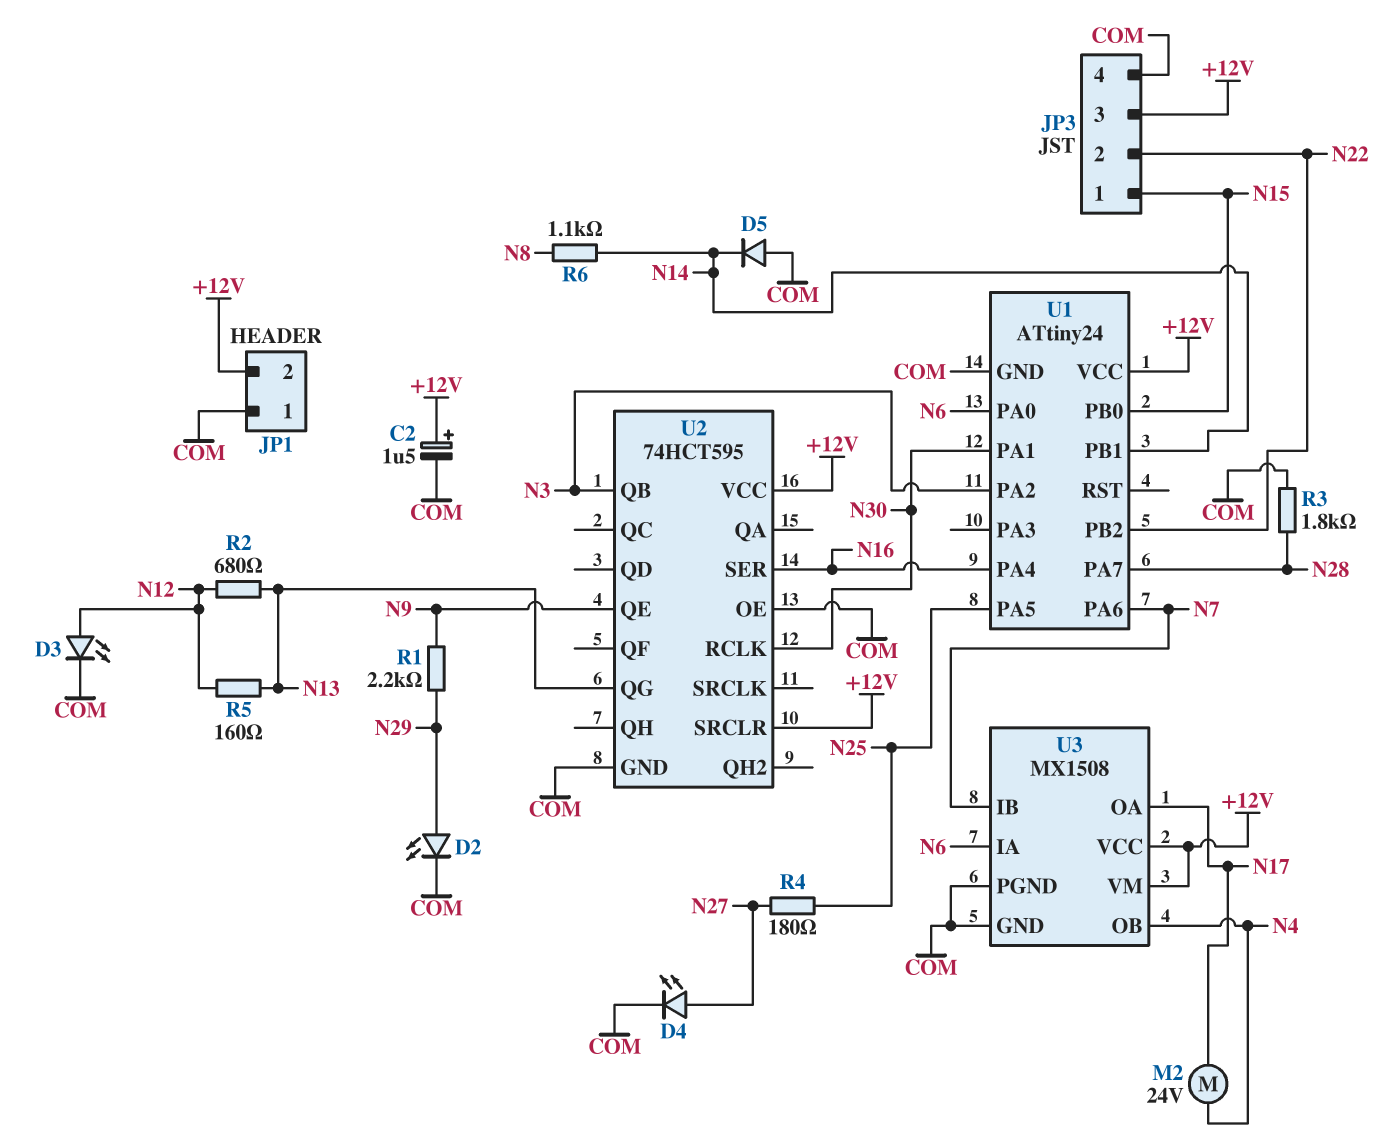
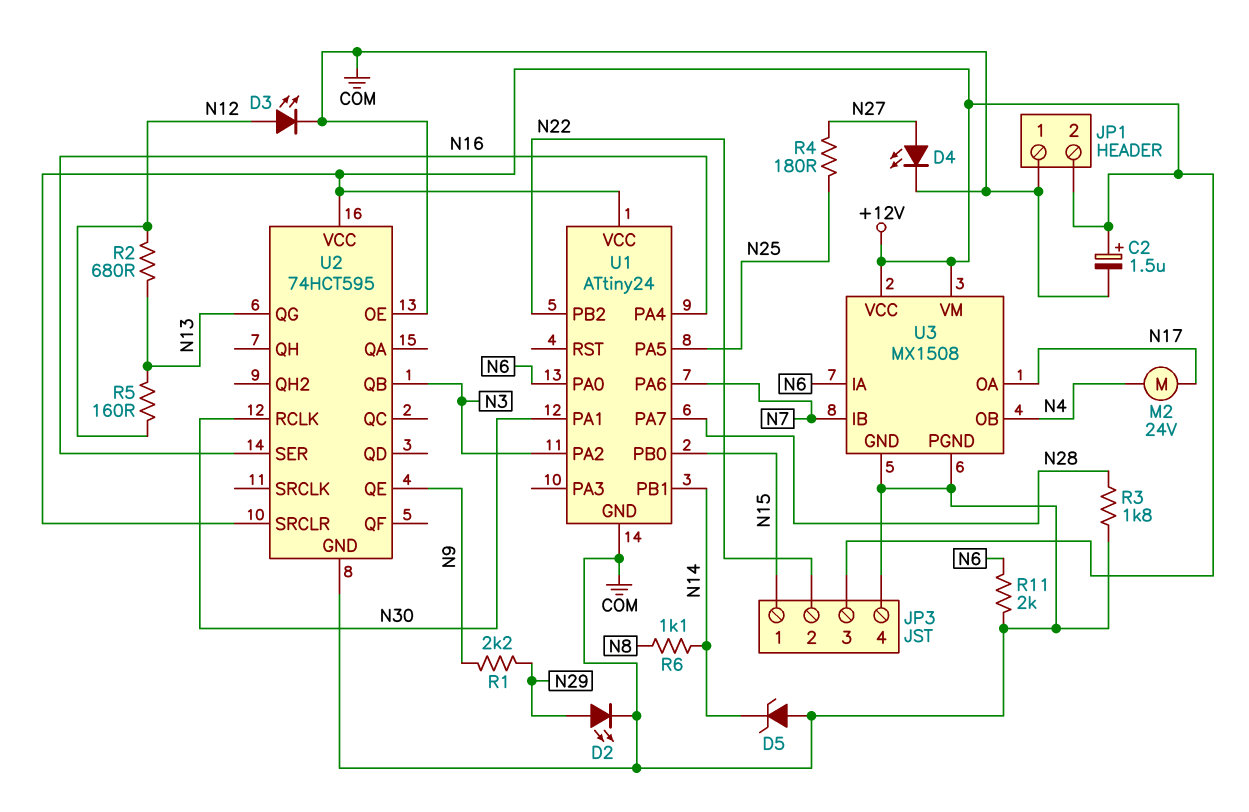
D5: diode (A COM, K N14) -> zener (A COM, K N14)
R11: none -> 2k (COM, N6)

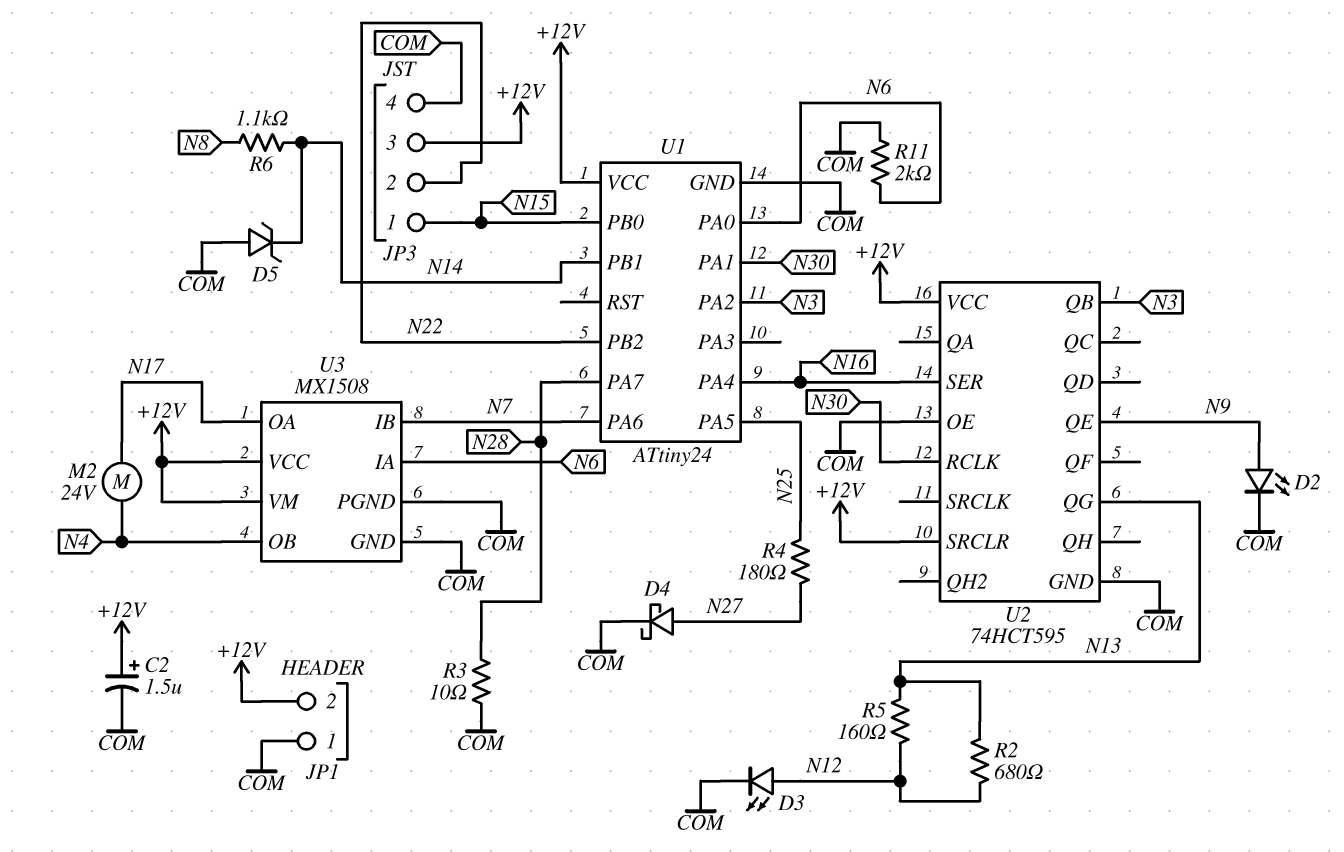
D2: LED (A N29, K COM) -> LED (A N9, K COM)
D4: LED (A N27, K COM) -> schottky (A N27, K COM)
R1: 2.2k (N9, N29) -> none
R3: 1.8k (COM, N28) -> 10 (COM, N28)

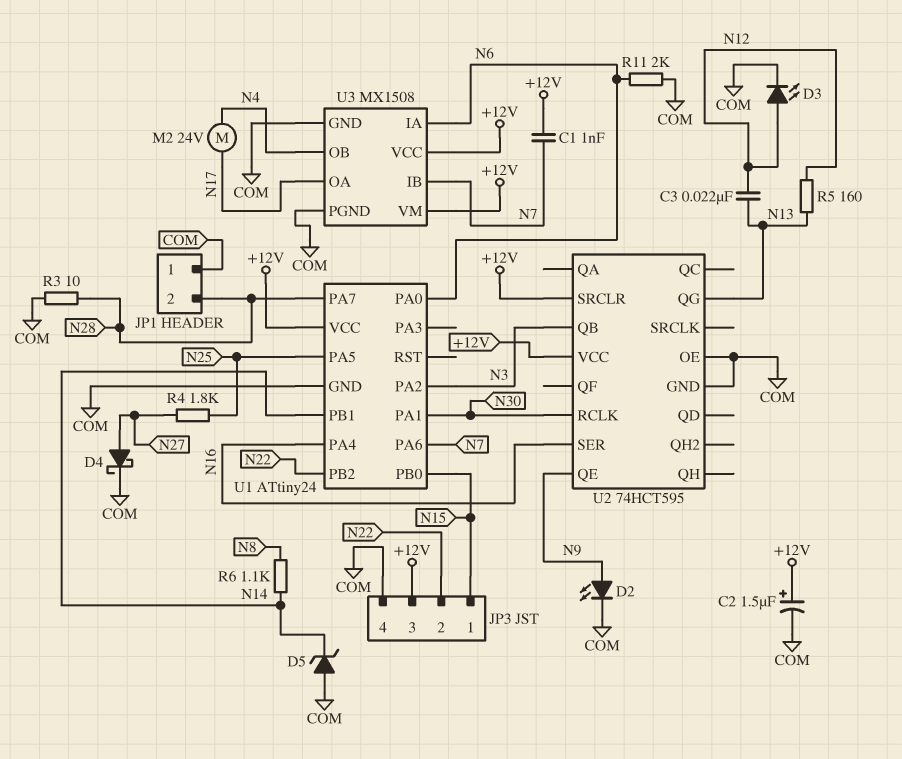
C1: none -> 1nF (+12V, N7)
C3: none -> 22nF (N12, N13)
JP1 pin 2: +12V -> N28
R2: 680 (N12, N13) -> none
R4: 180 (N25, N27) -> 1.8k (N25, N27)

